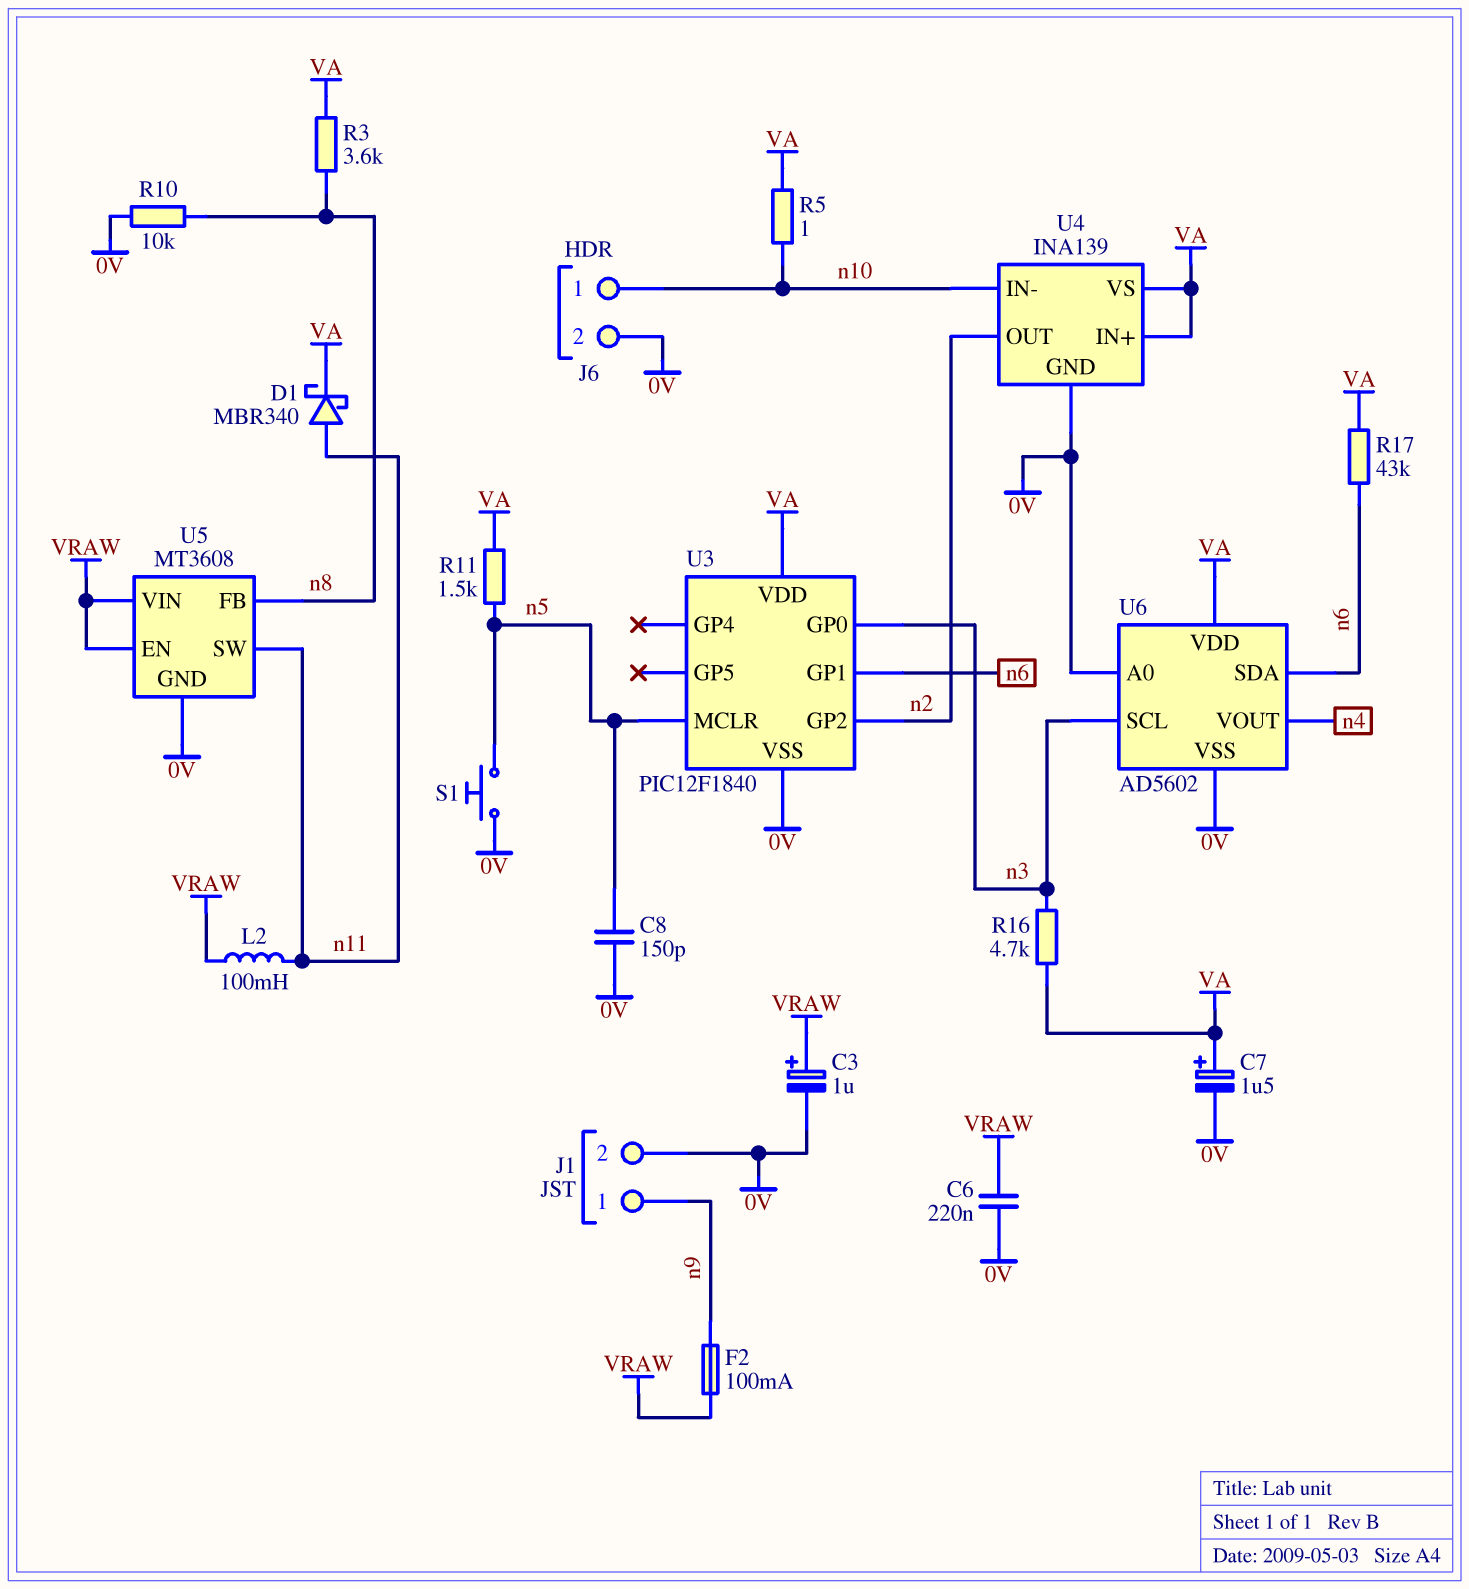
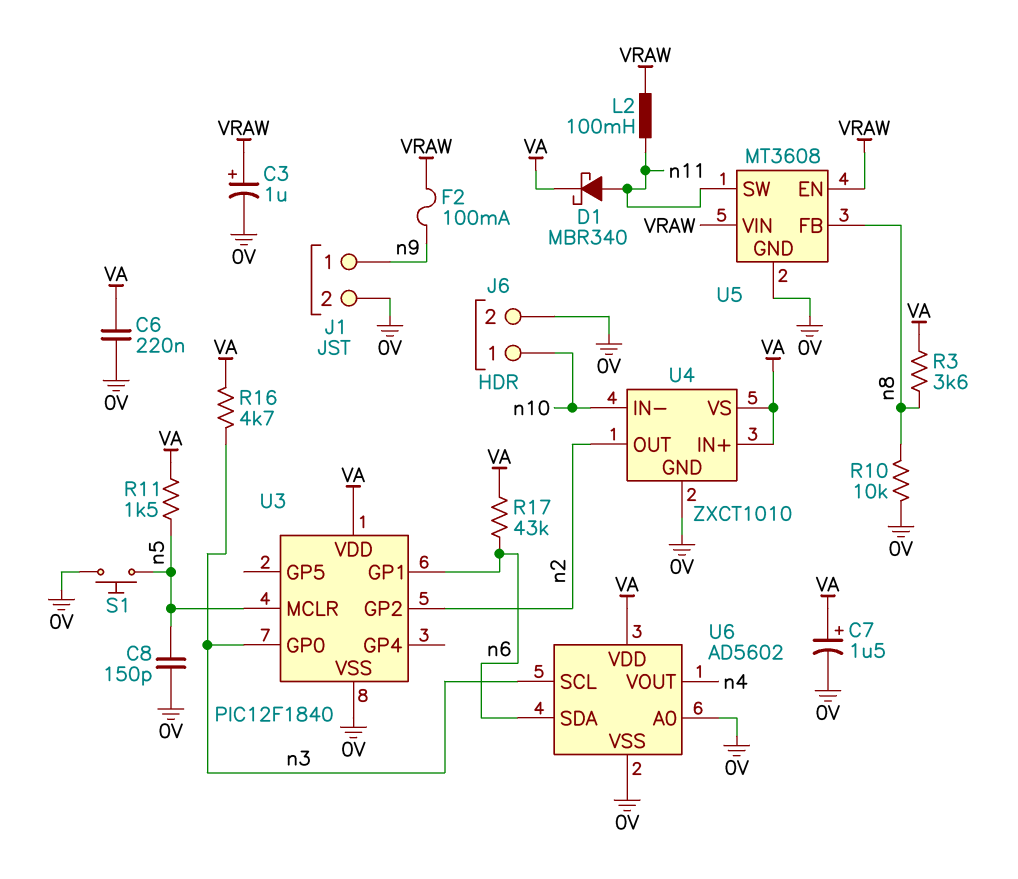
C6: 220nF (0V, VRAW) -> 220nF (0V, VA)
R5: 1 (VA, n10) -> none
U4: INA139 -> ZXCT1010

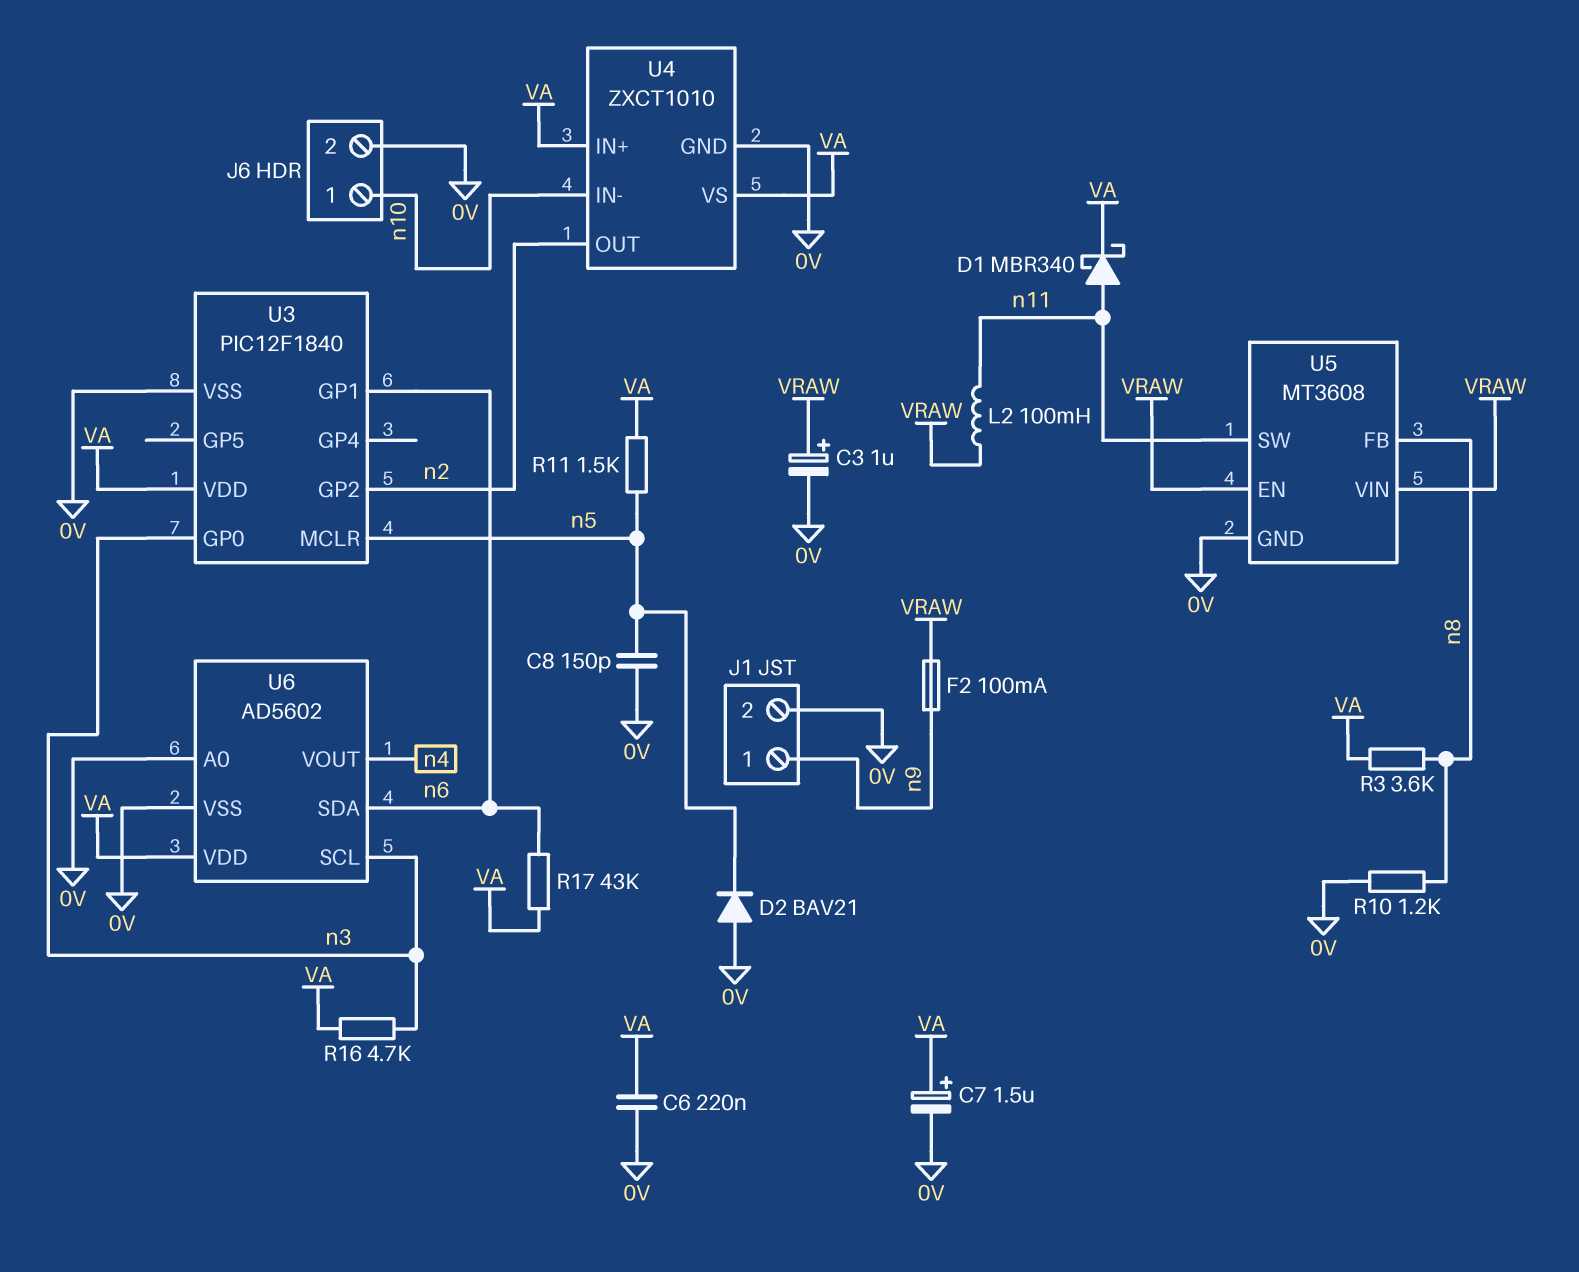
D2: none -> diode BAV21 (A 0V, K n5)
R10: 10k (0V, n8) -> 1.2k (0V, n8)
S1: button (0V, n5) -> none

